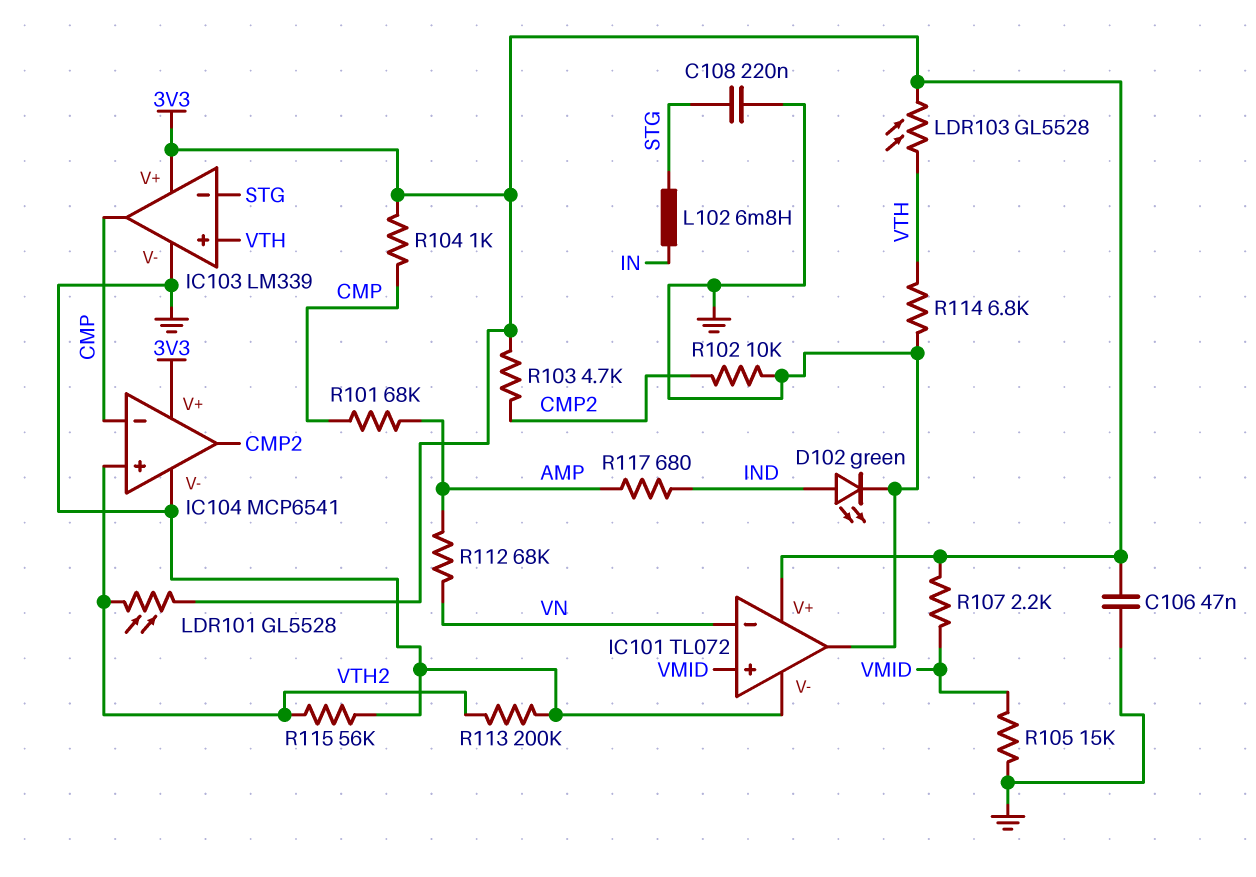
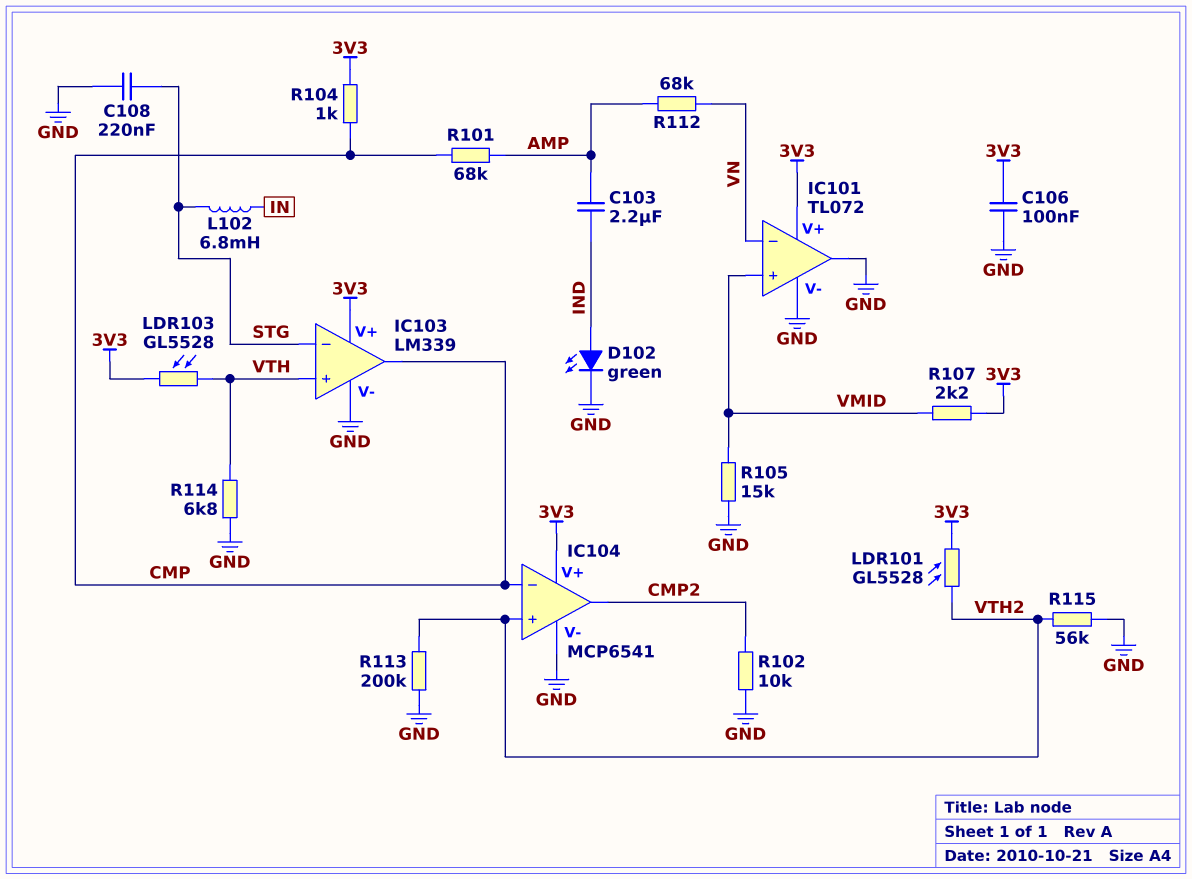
C103: none -> 2.2uF (AMP, IND)
C106: 47nF (3V3, GND) -> 100nF (3V3, GND)
R103: 4.7k (3V3, CMP2) -> none
R117: 680 (AMP, IND) -> none

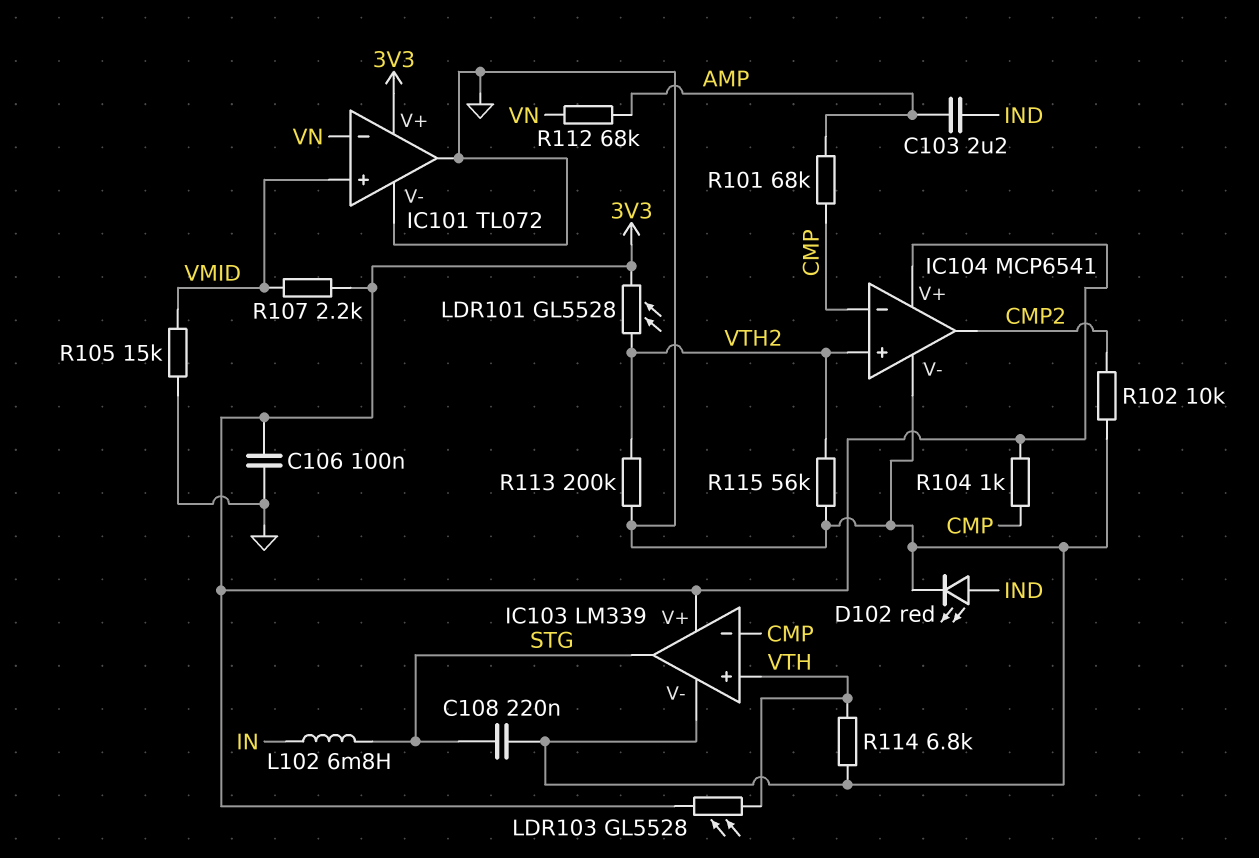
D102: LED green (A IND, K GND) -> LED red (A IND, K GND)
IC103 pin in-: STG -> CMP
IC103 pin out: CMP -> STG

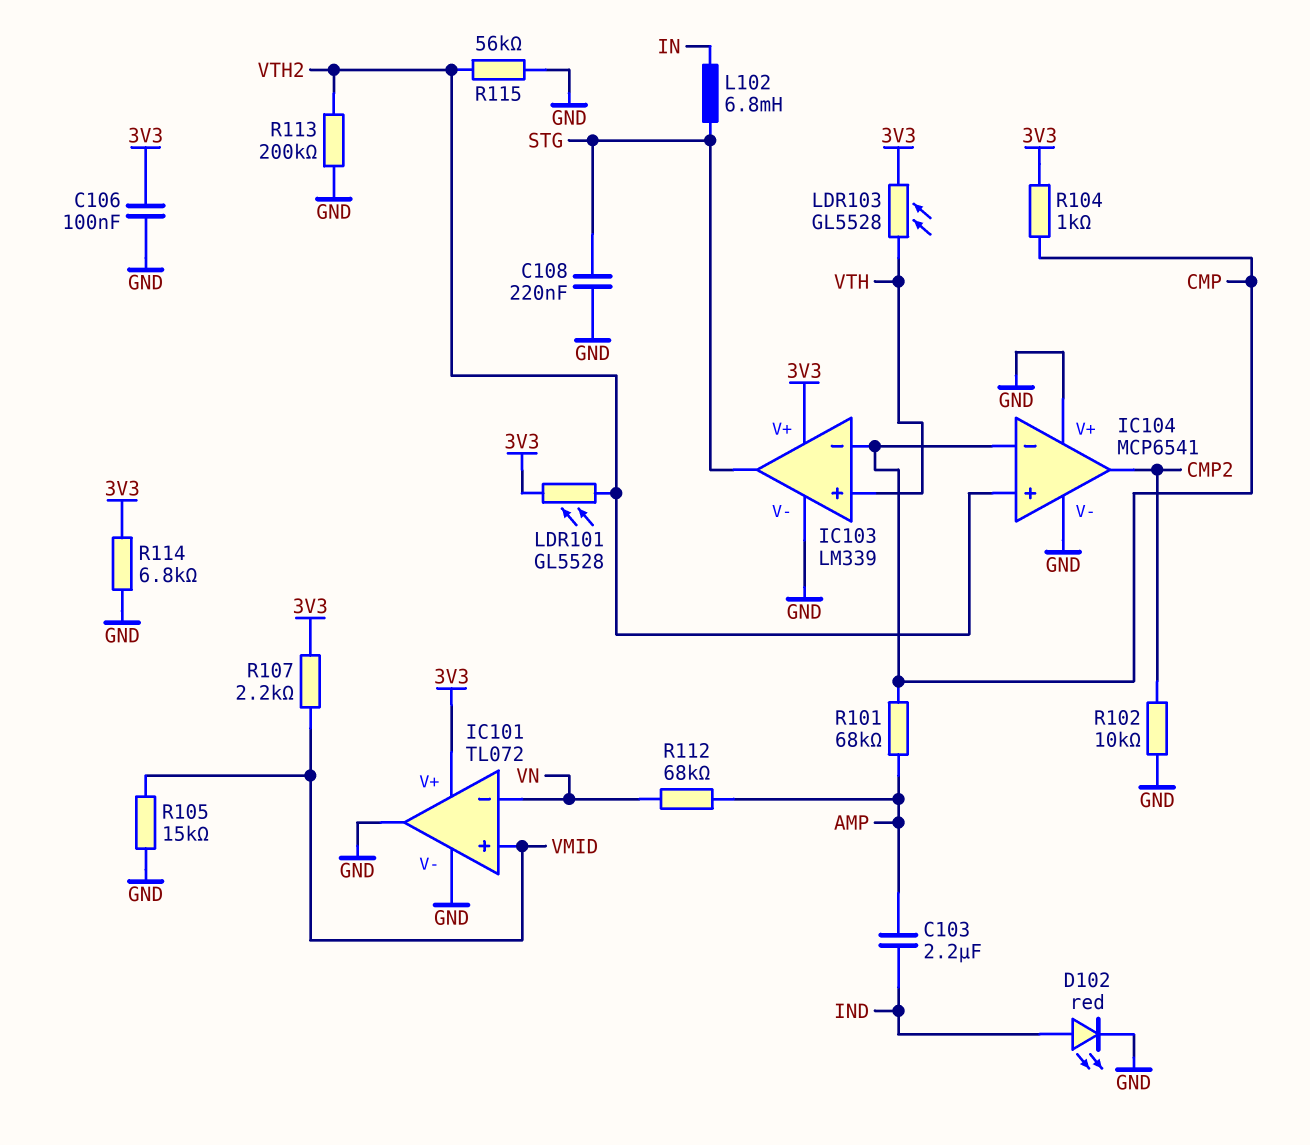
IC104 pin V+: 3V3 -> GND
R114: 6.8k (GND, VTH) -> 6.8k (3V3, GND)

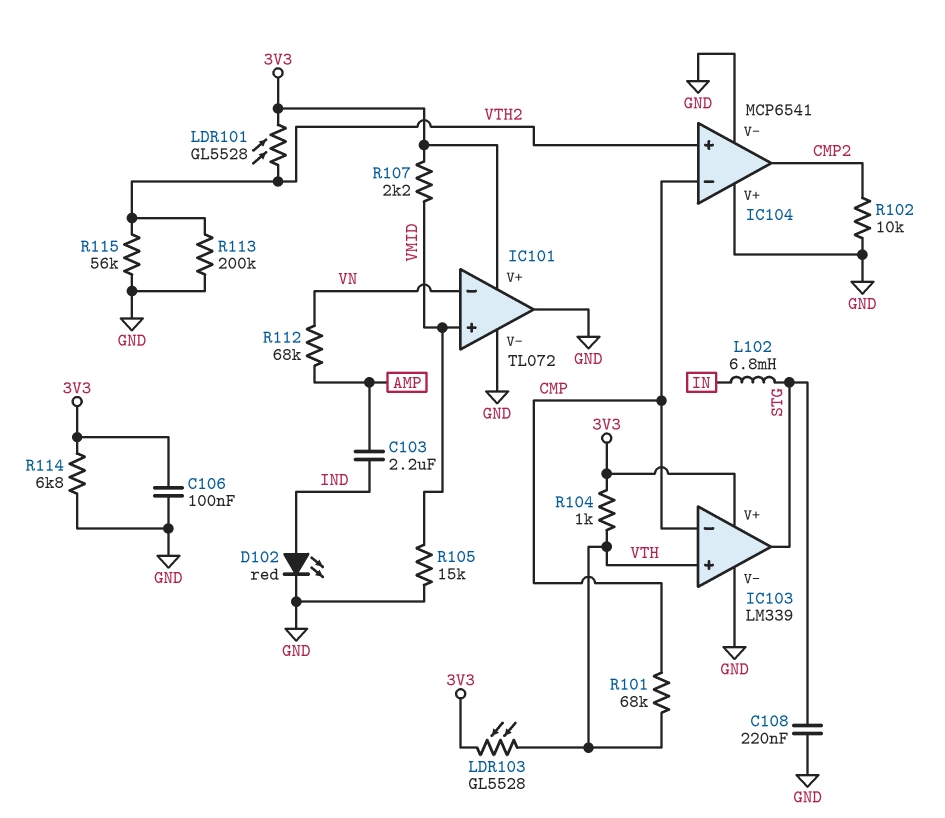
R101: 68k (AMP, CMP) -> 68k (CMP, VTH)
R104: 1k (3V3, CMP) -> 1k (3V3, VTH)

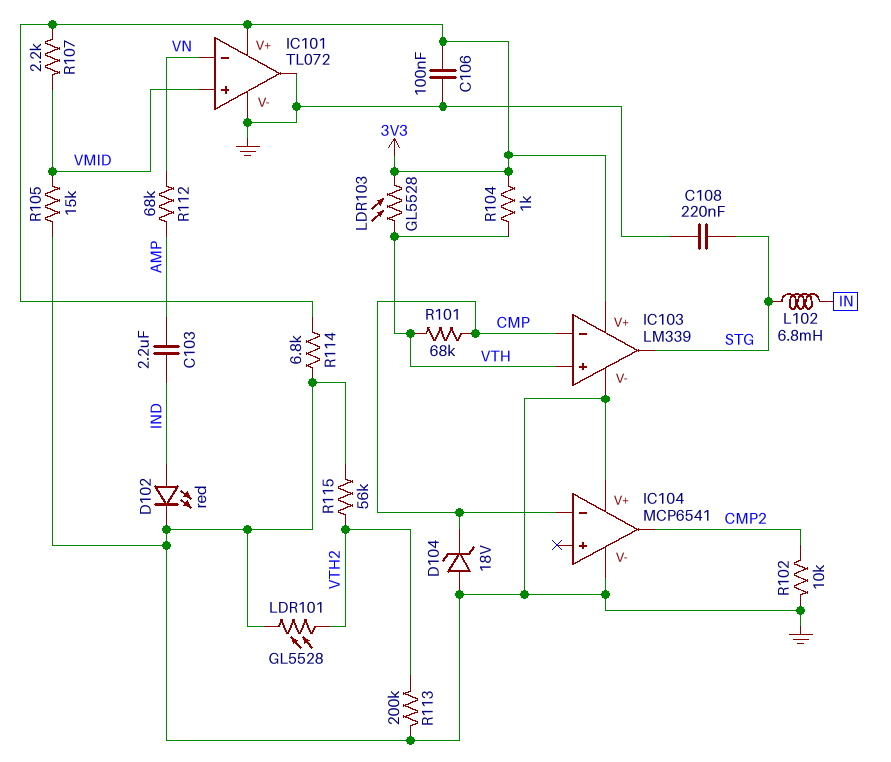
D104: none -> zener 18V (A GND, K CMP)
IC104 pin in+: VTH2 -> none
LDR101: GL5528 (3V3, VTH2) -> GL5528 (GND, VTH2)

